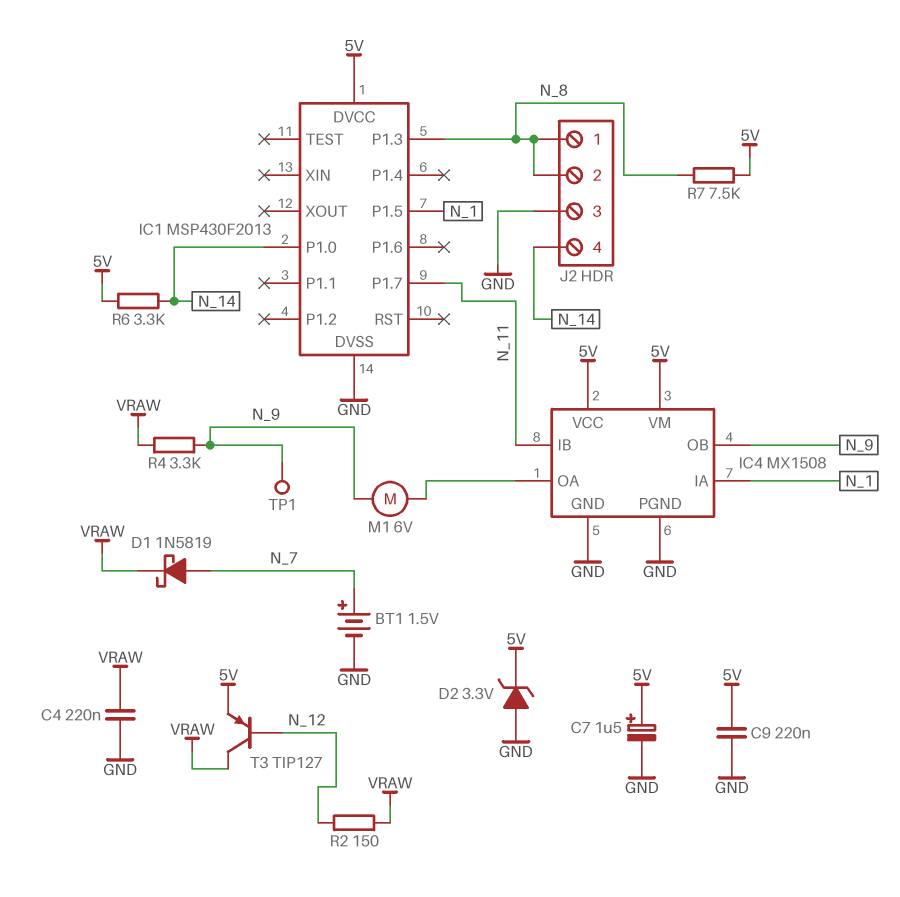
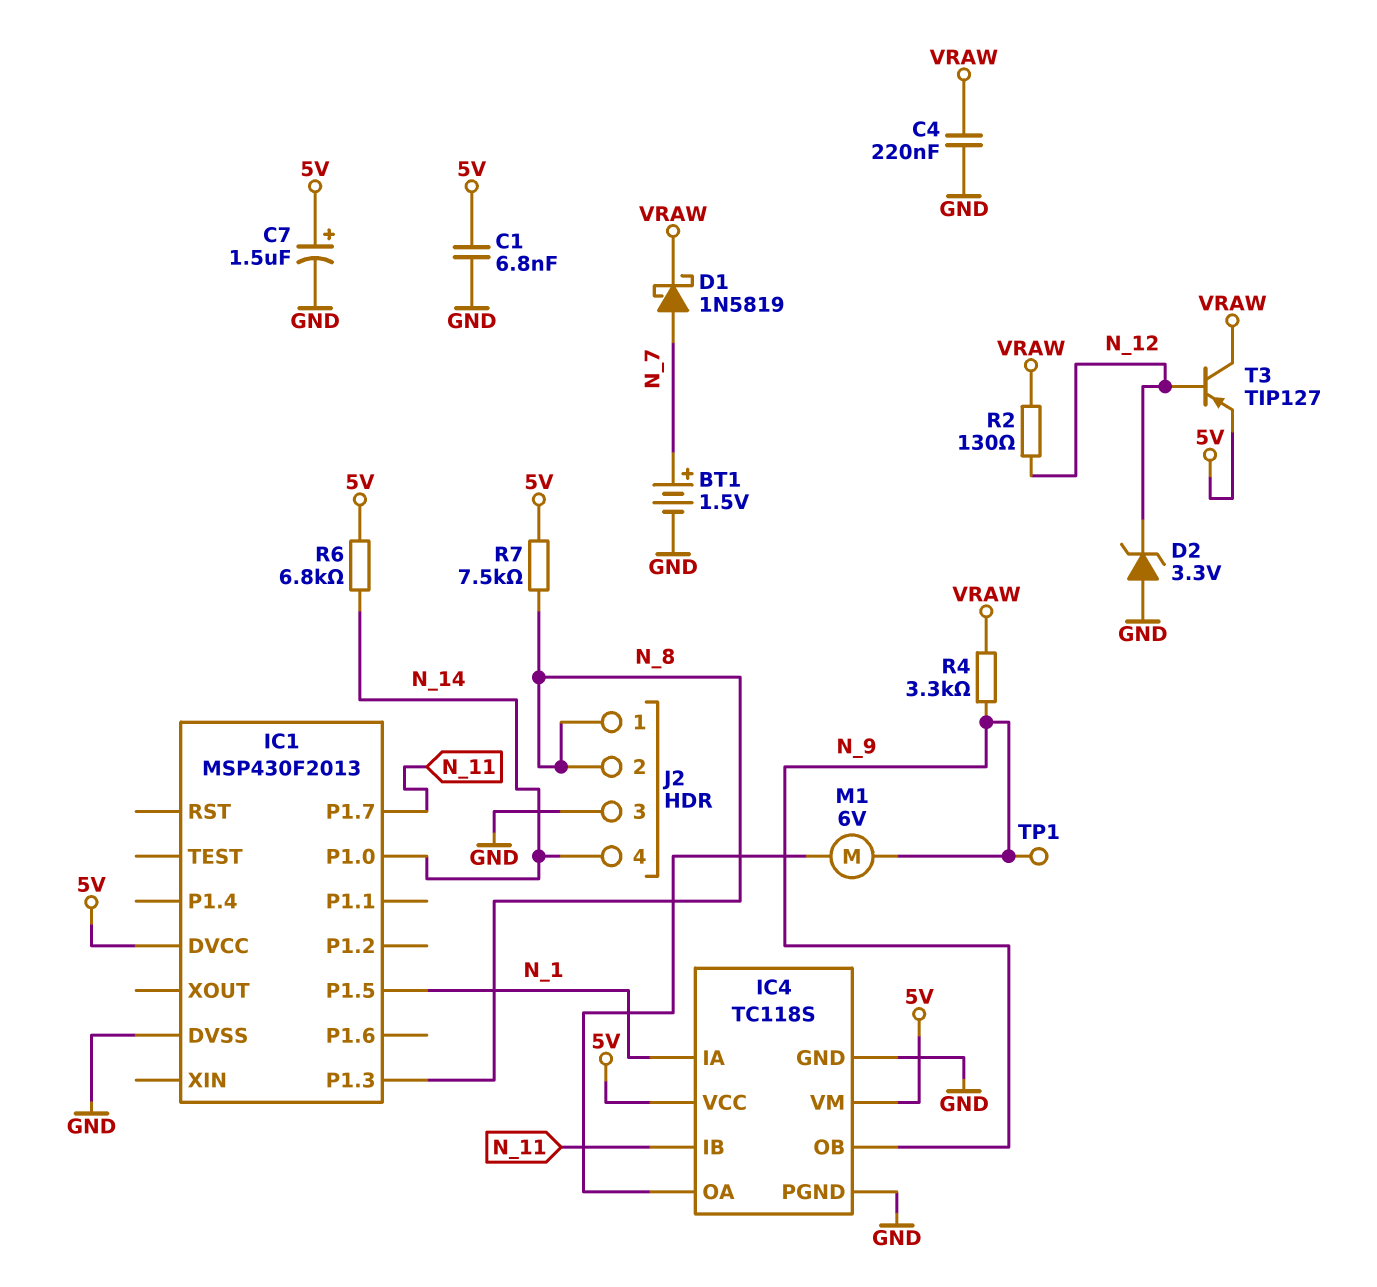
C1: none -> 6.8nF (5V, GND)
C9: 220nF (5V, GND) -> none
D2: zener 3.3V (A GND, K 5V) -> zener 3.3V (A GND, K N_12)
IC4: MX1508 -> TC118S
R2: 150 (N_12, VRAW) -> 130 (N_12, VRAW)
R6: 3.3k (5V, N_14) -> 6.8k (5V, N_14)

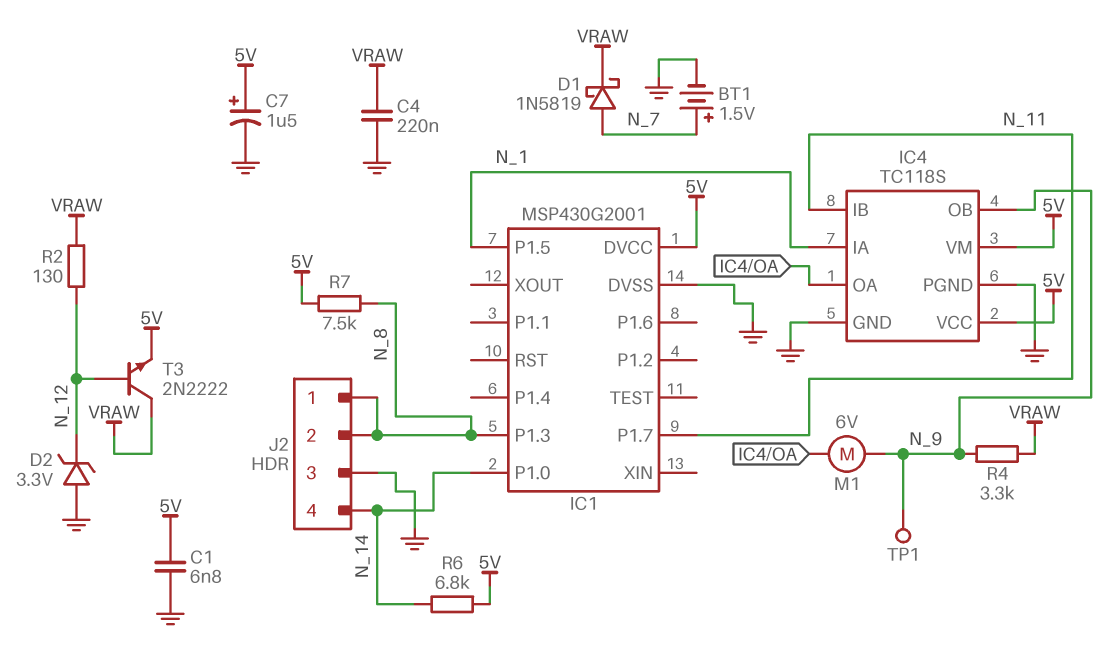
IC1: MSP430F2013 -> MSP430G2001
T3: PNP TIP127 (B N_12, C VRAW, E 5V) -> NPN 2N2222 (B N_12, C VRAW, E 5V)

